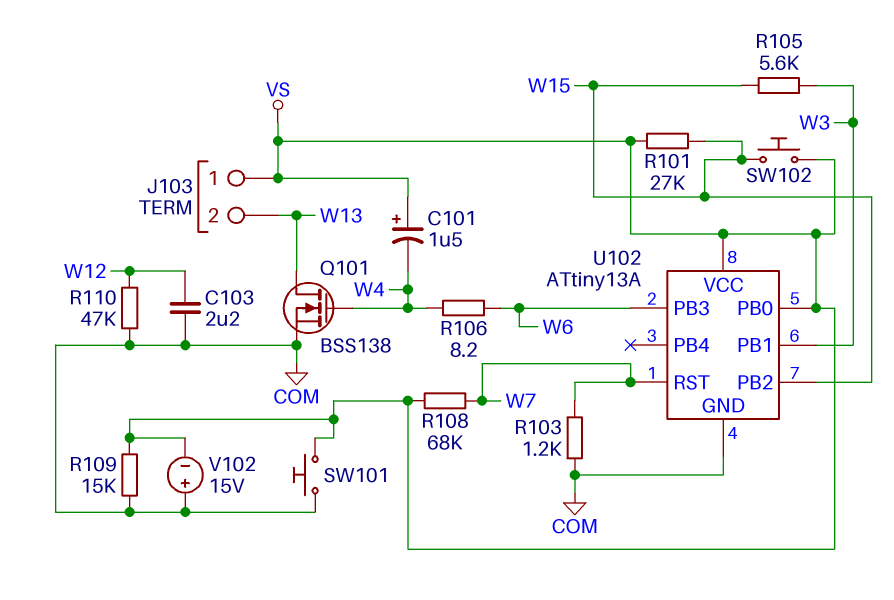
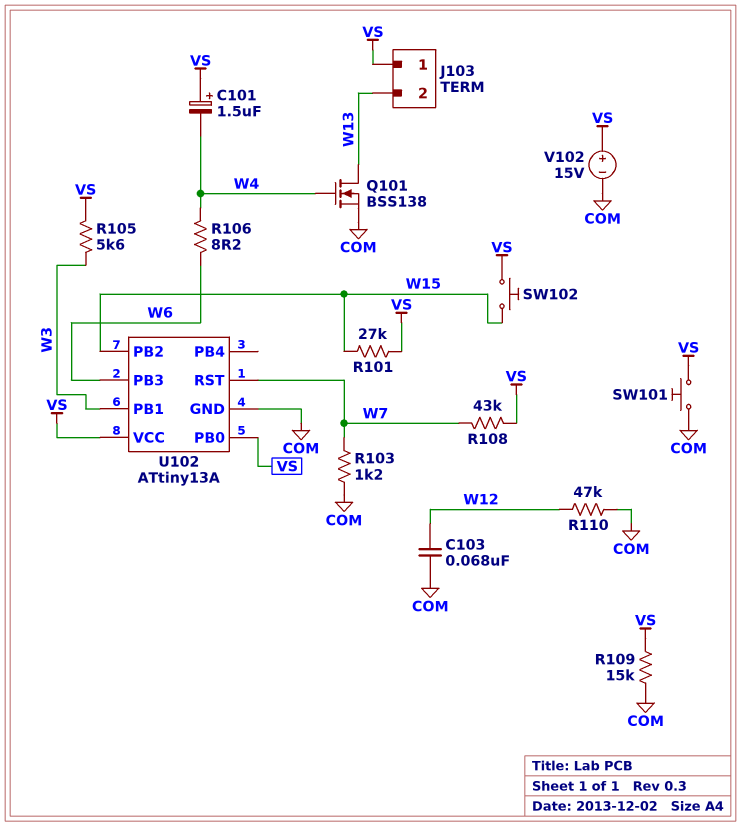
C103: 2.2uF (COM, W12) -> 68nF (COM, W12)
R105: 5.6k (W3, W15) -> 5.6k (VS, W3)
R108: 68k (VS, W7) -> 43k (VS, W7)
V102: 15V (plus COM, minus VS) -> 15V (plus VS, minus COM)

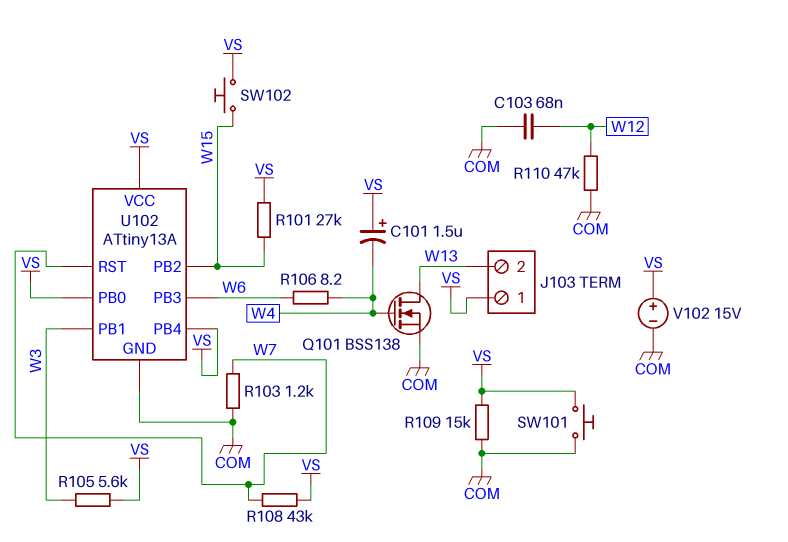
U102 pin PB4: none -> VS

